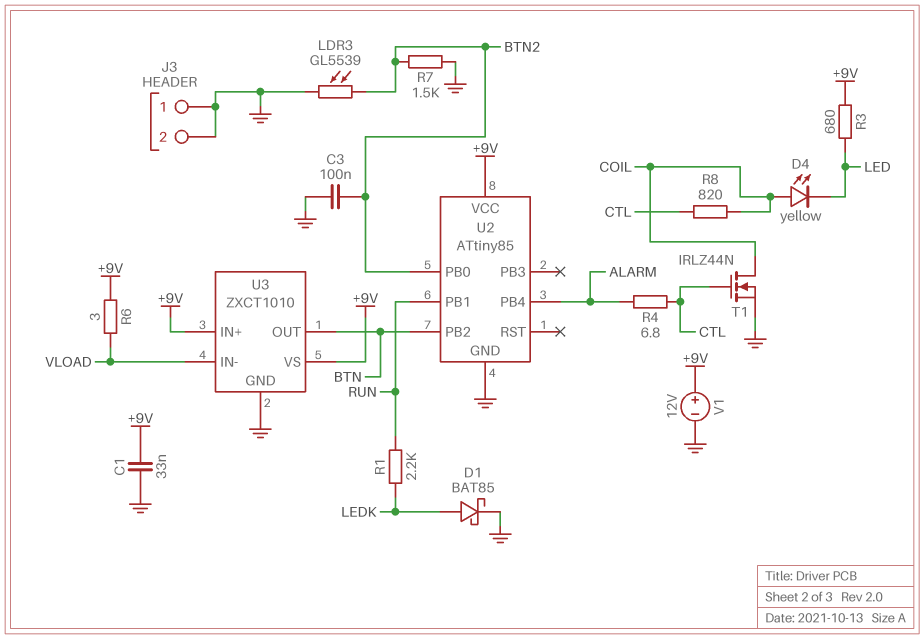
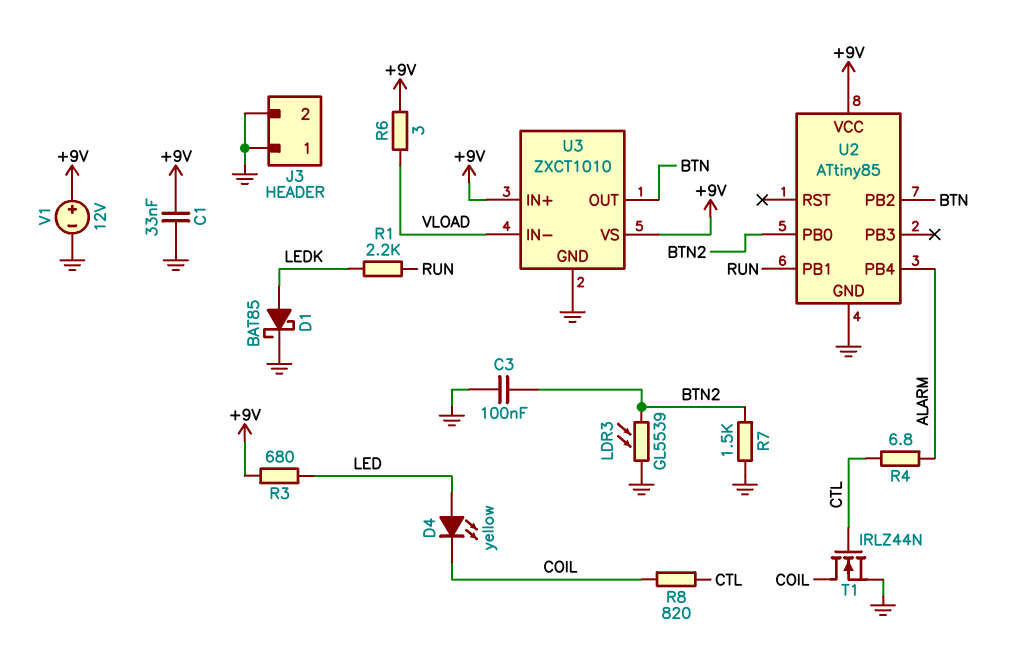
D4: LED yellow (A COIL, K LED) -> LED yellow (A LED, K COIL)

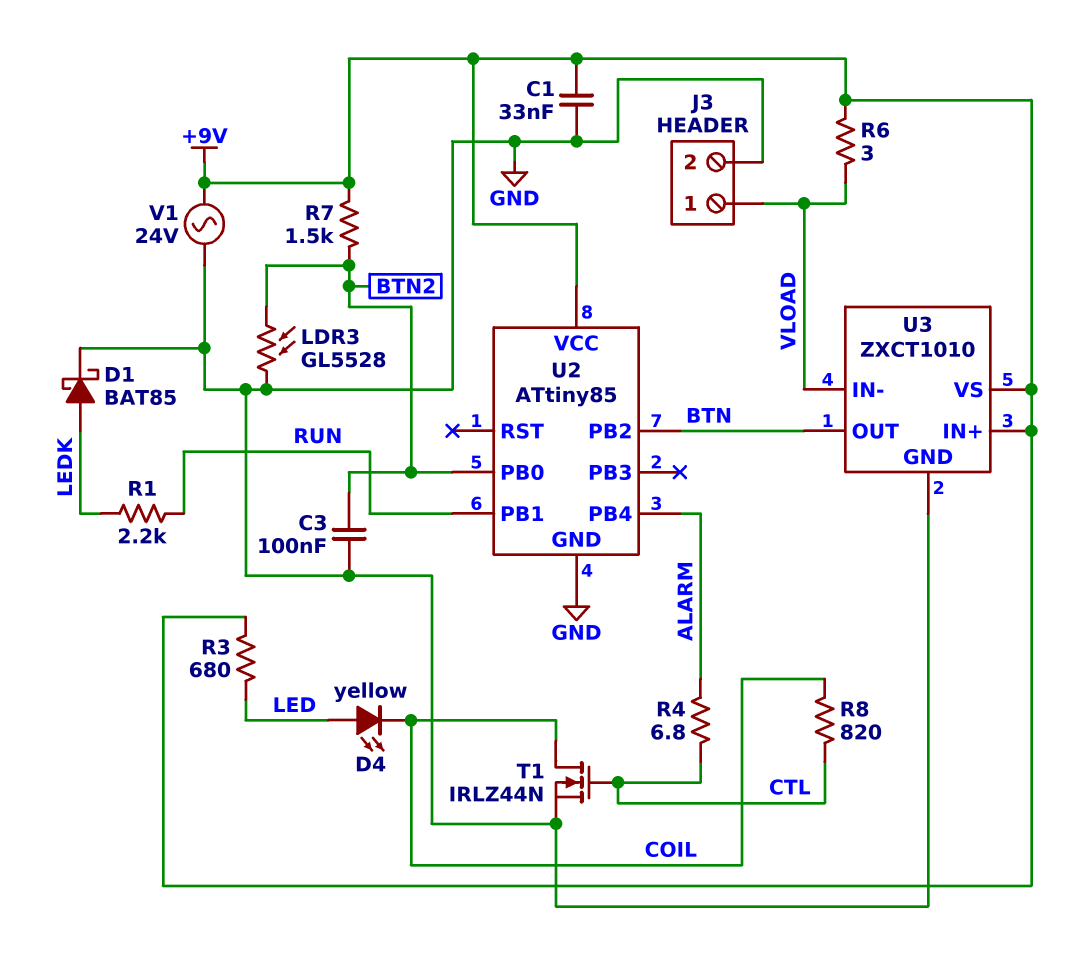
J3 pin 1: GND -> VLOAD
LDR3: GL5539 (BTN2, GND) -> GL5528 (BTN2, GND)
R7: 1.5k (BTN2, GND) -> 1.5k (+9V, BTN2)
V1: 12V (plus +9V, minus GND) -> AC 24V (+9V, GND)

